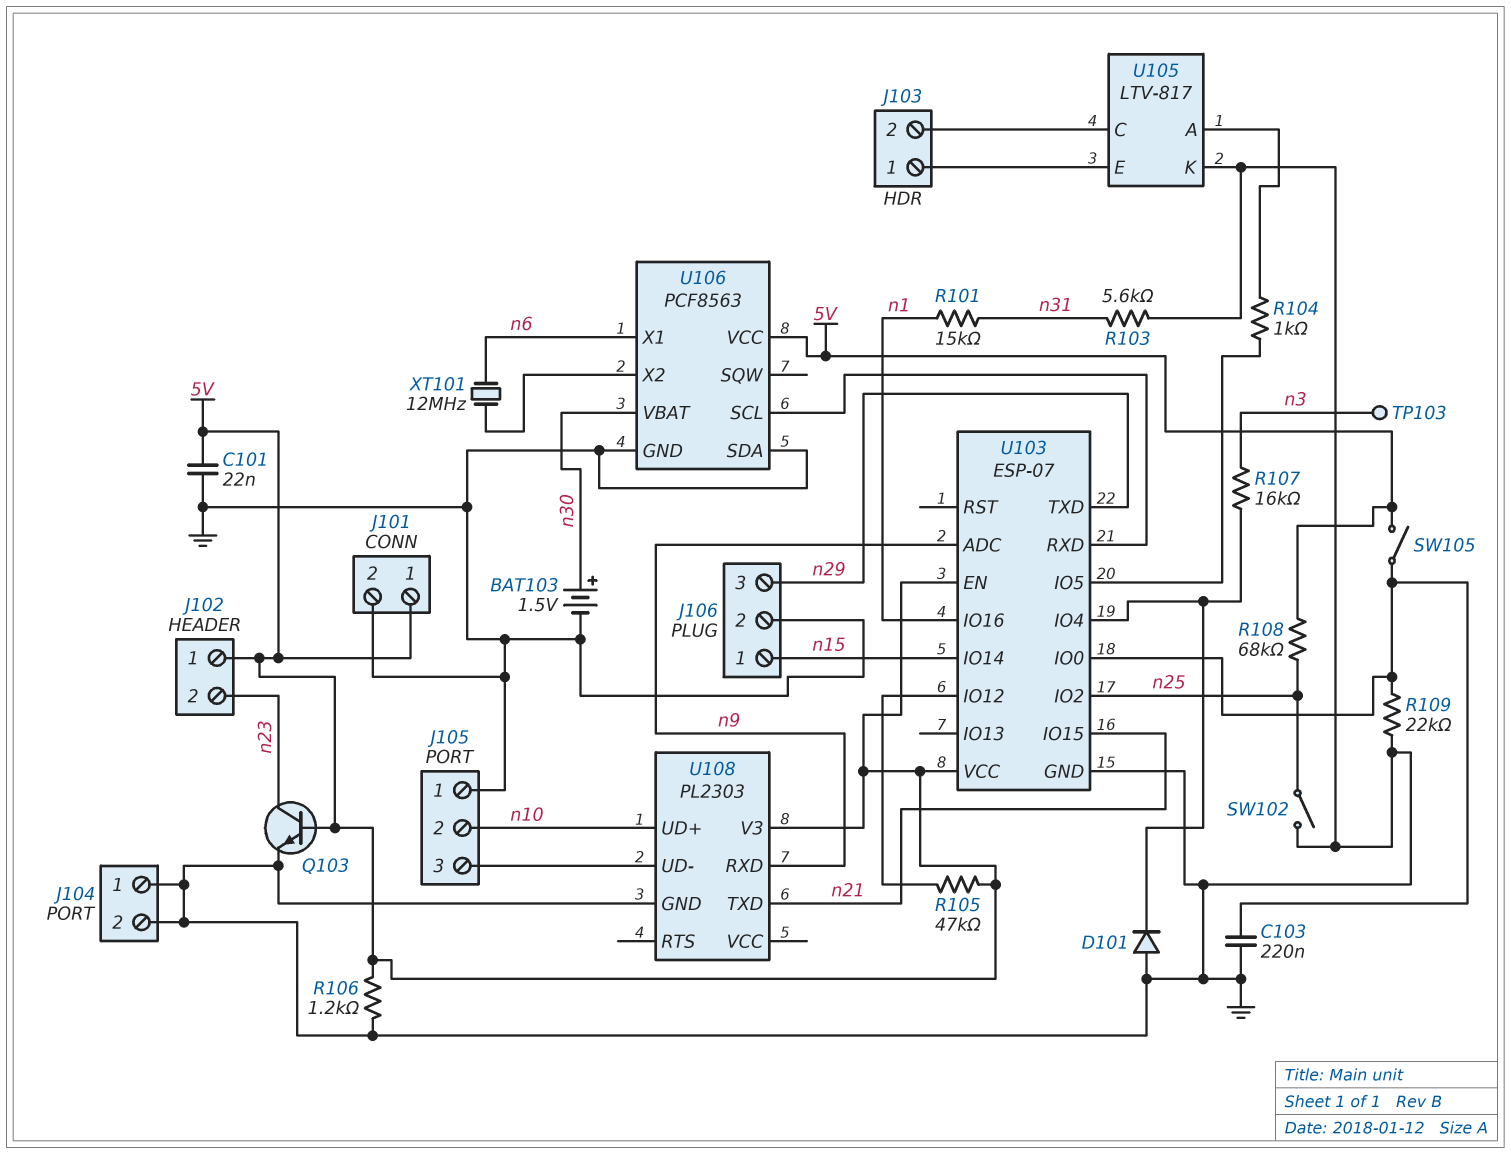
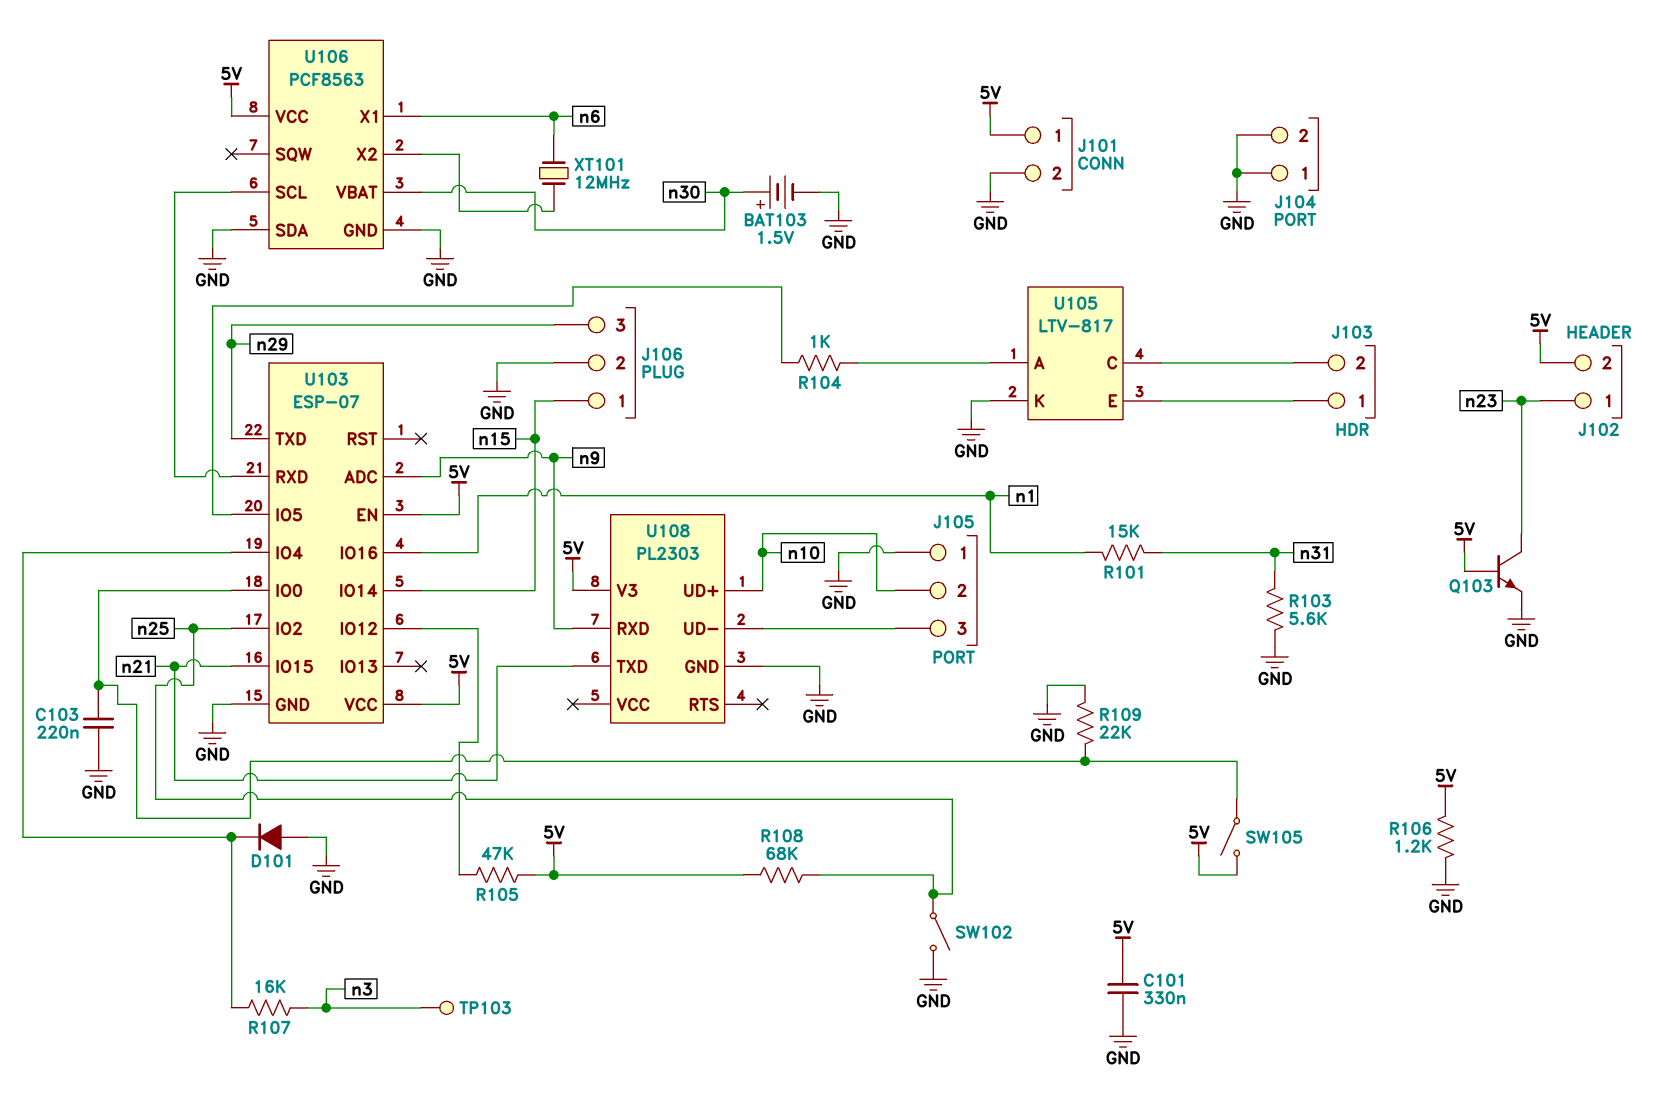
C101: 22nF (5V, GND) -> 330nF (5V, GND)
J102 pin 1: 5V -> n23
J102 pin 2: n23 -> 5V

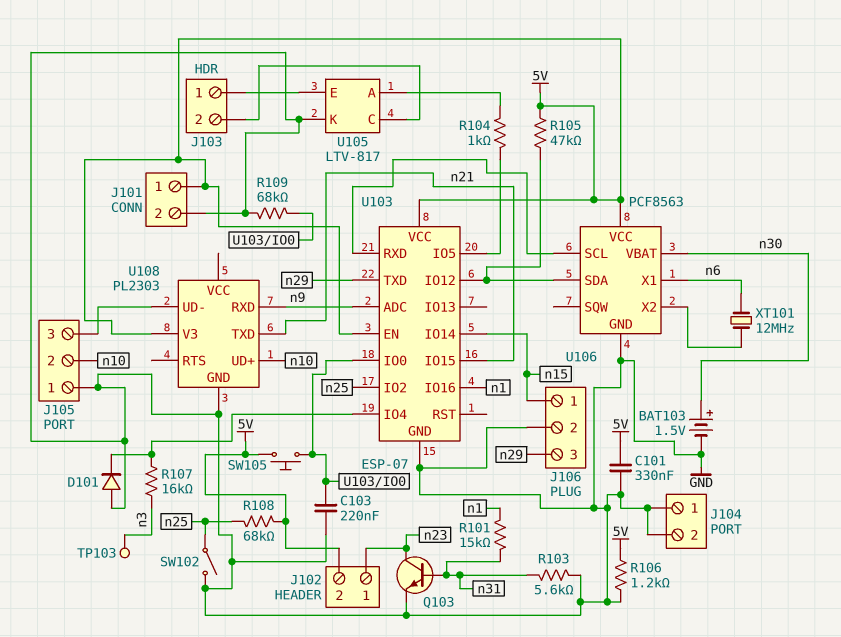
Q103: NPN (B 5V, C n23, E GND) -> NPN (B n31, C n23, E GND)
R109: 22k (GND, U103/IO0) -> 68k (GND, U103/IO0)
SW105: switch (5V, U103/IO0) -> button (5V, U103/IO0)
U106 pin SDA: GND -> U103/IO12

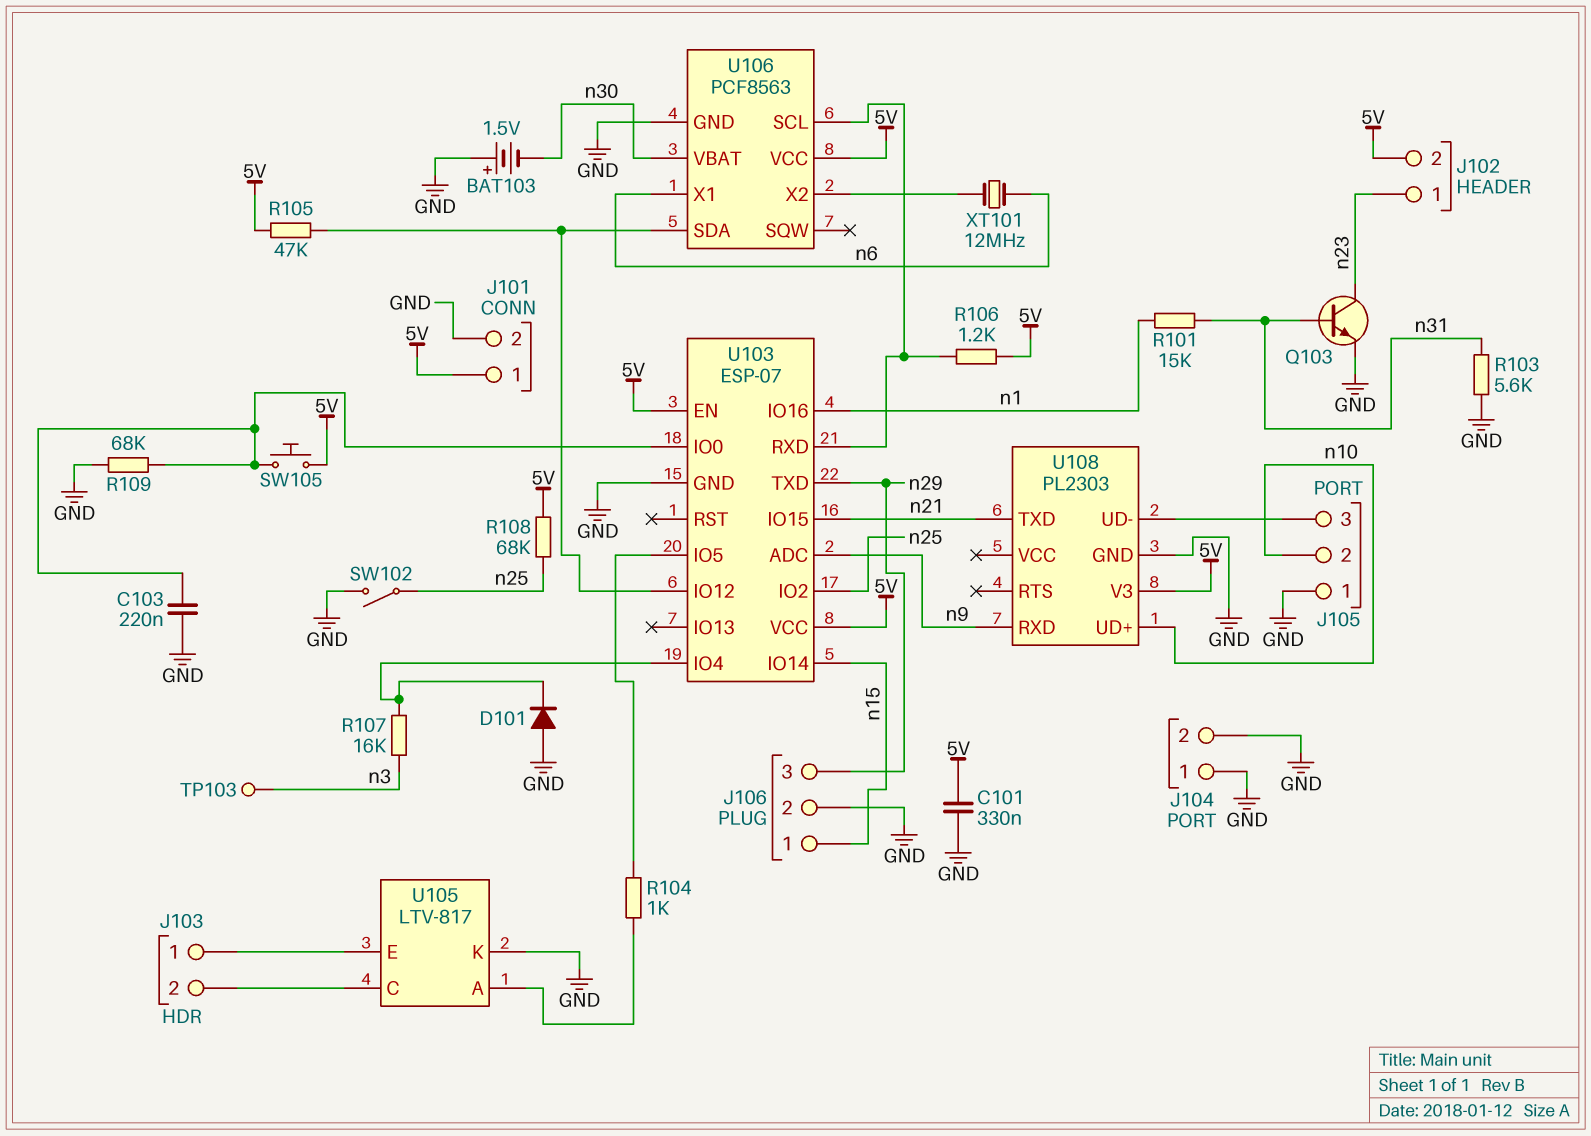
BAT103: 1.5V (plus n30, minus GND) -> 1.5V (plus GND, minus n30)
R106: 1.2k (5V, GND) -> 1.2k (5V, U103/RXD)

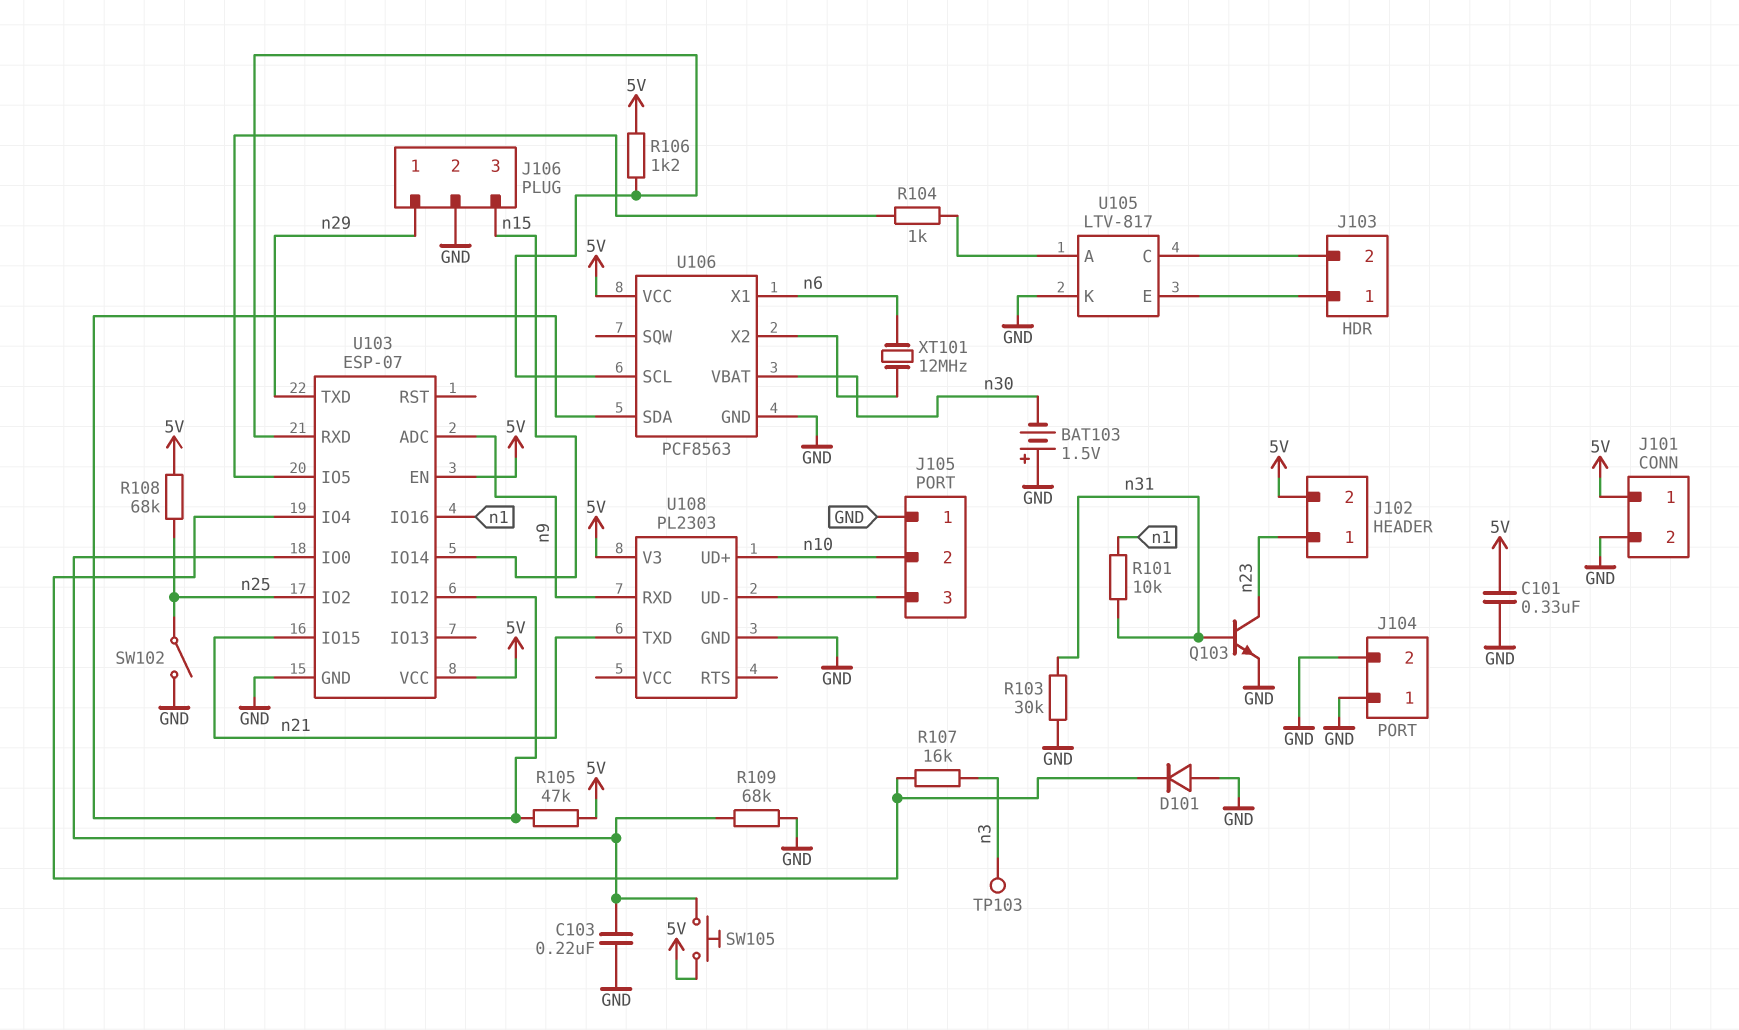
J106 pin 1: n15 -> n29
J106 pin 3: n29 -> n15
R101: 15k (n1, n31) -> 10k (n1, n31)
R103: 5.6k (GND, n31) -> 30k (GND, n31)

